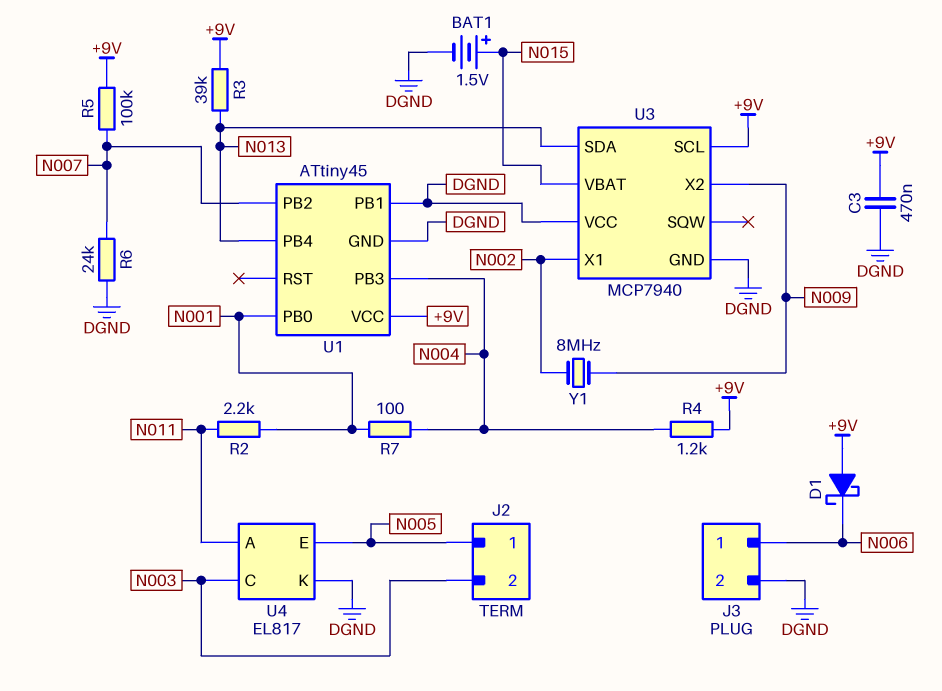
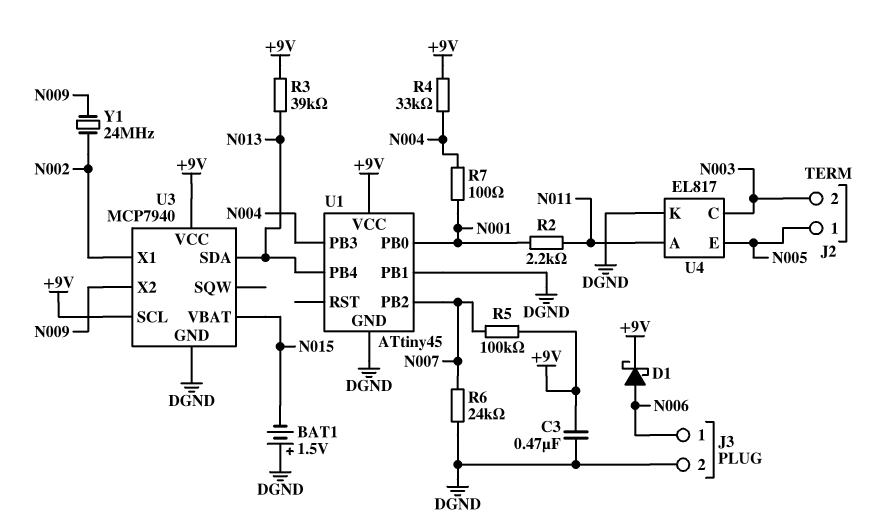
BAT1: 1.5V (plus N015, minus DGND) -> 1.5V (plus DGND, minus N015)
D1: schottky (A +9V, K N006) -> schottky (A N006, K +9V)
R4: 1.2k (+9V, N004) -> 33k (+9V, N004)
U3 pin VCC: DGND -> +9V
Y1: 8MHz (N002, N009) -> 24MHz (N002, N009)

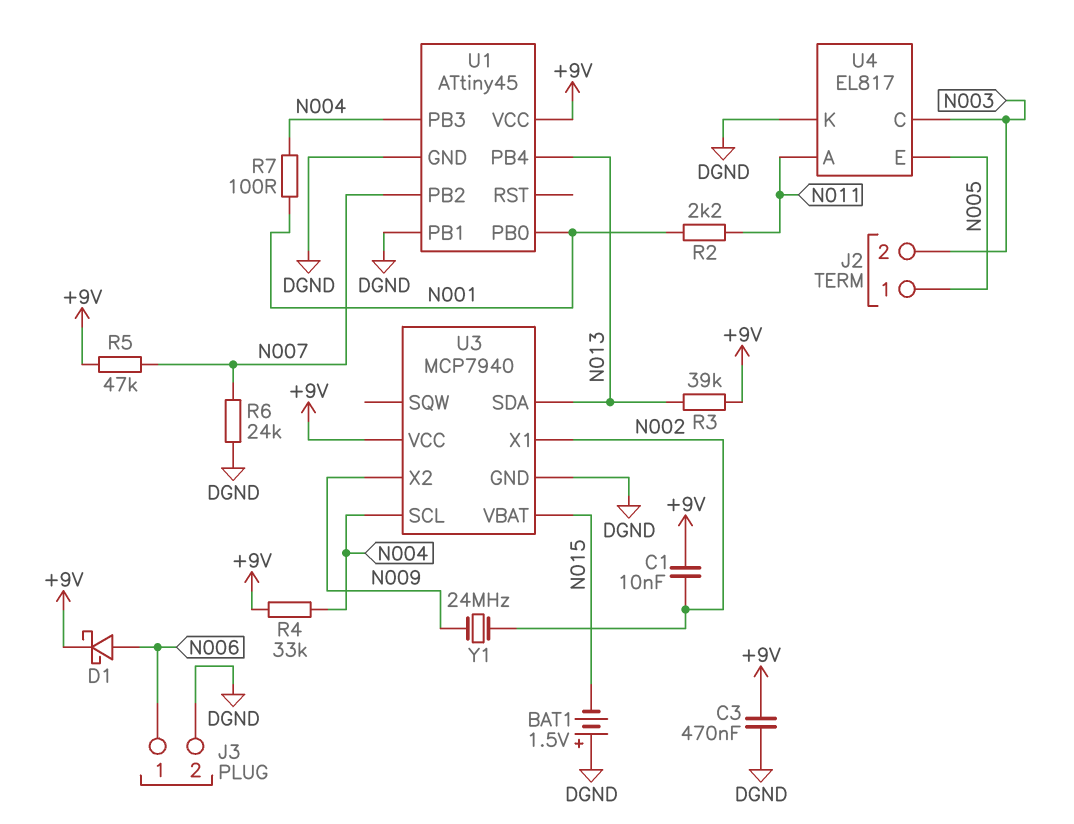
C1: none -> 10nF (+9V, N002)
R5: 100k (+9V, N007) -> 47k (+9V, N007)
U3 pin SCL: +9V -> N004

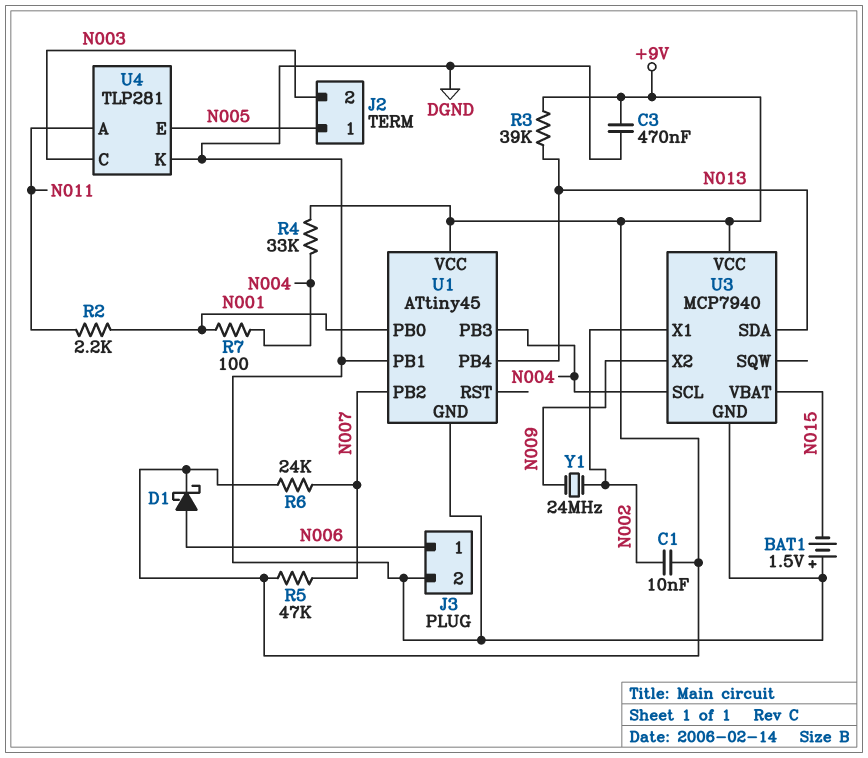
R6: 24k (DGND, N007) -> 24k (+9V, N007)
U4: EL817 -> TLP281

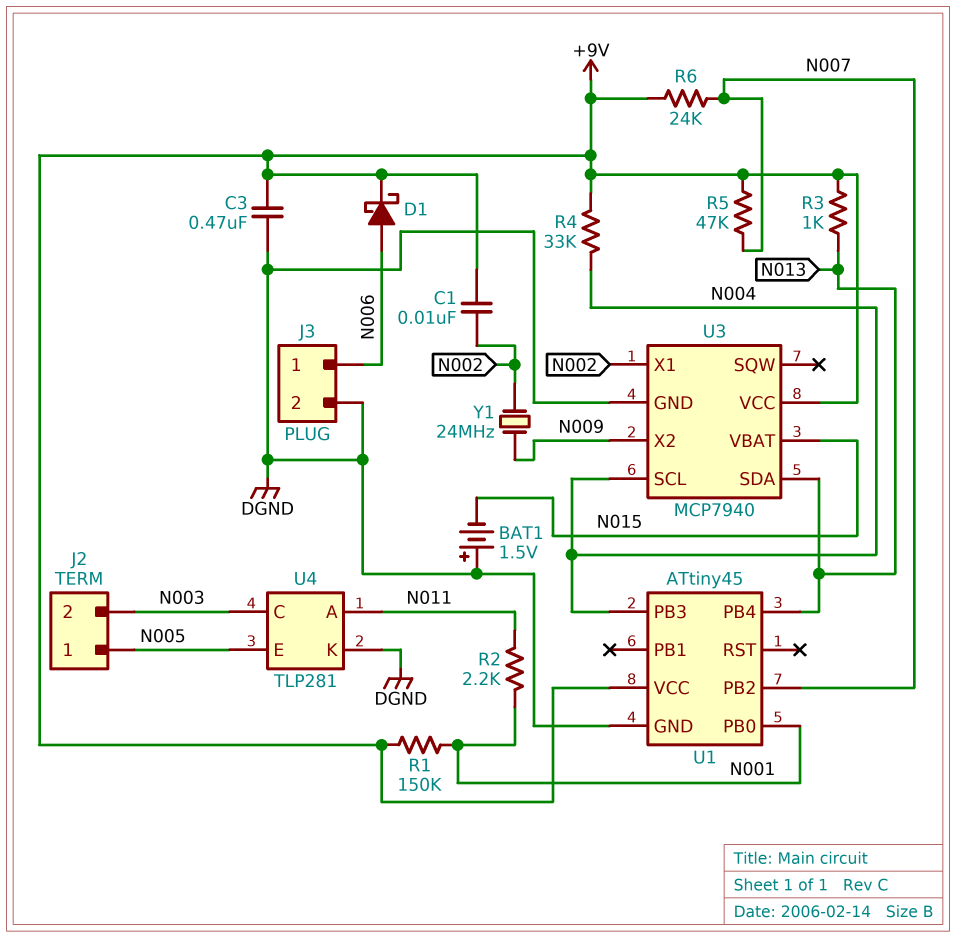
R1: none -> 150k (+9V, N001)
R3: 39k (+9V, N013) -> 1k (+9V, N013)
R7: 100 (N001, N004) -> none
U1 pin PB1: DGND -> none

